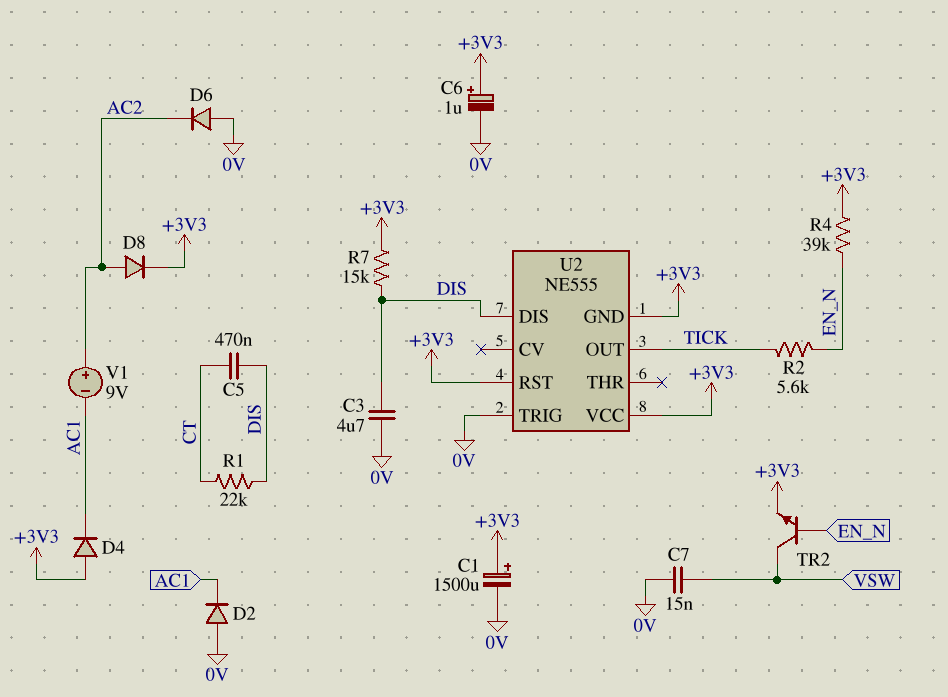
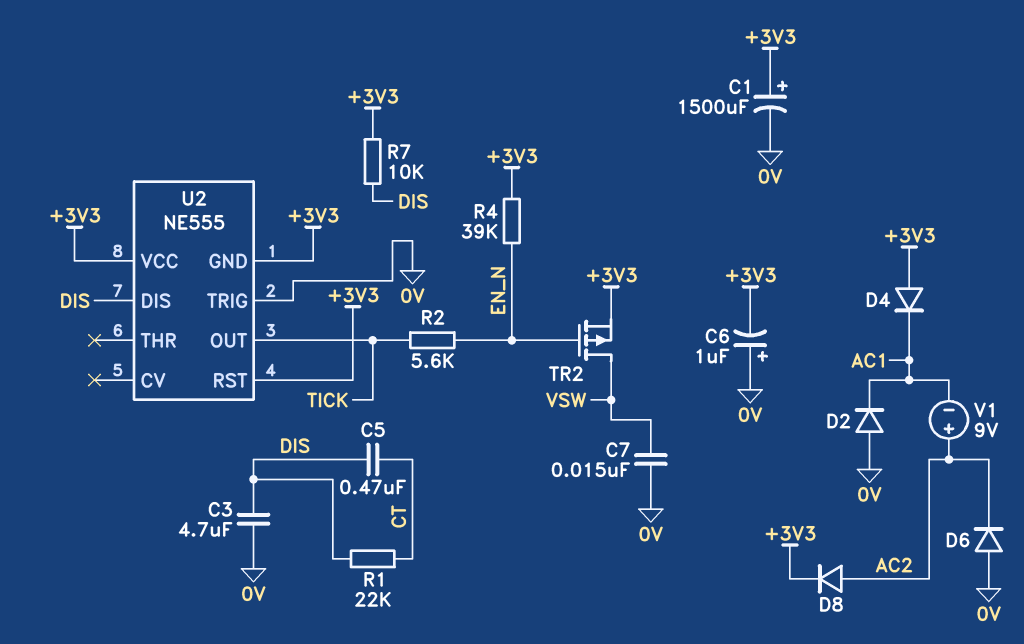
C6: 1uF (plus +3V3, minus 0V) -> 1uF (plus 0V, minus +3V3)
R7: 15k (+3V3, DIS) -> 10k (+3V3, DIS)
TR2: NPN (B EN_N, C VSW, E +3V3) -> PMOS (G EN_N, D VSW, S +3V3)

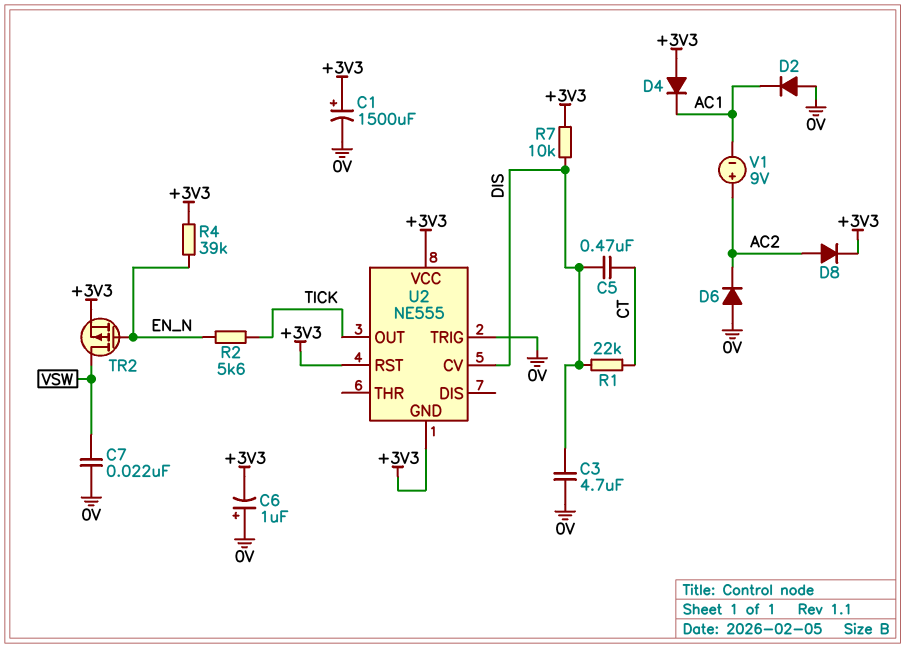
C7: 15nF (0V, VSW) -> 22nF (0V, VSW)
U2 pin CV: none -> DIS
U2 pin DIS: DIS -> none

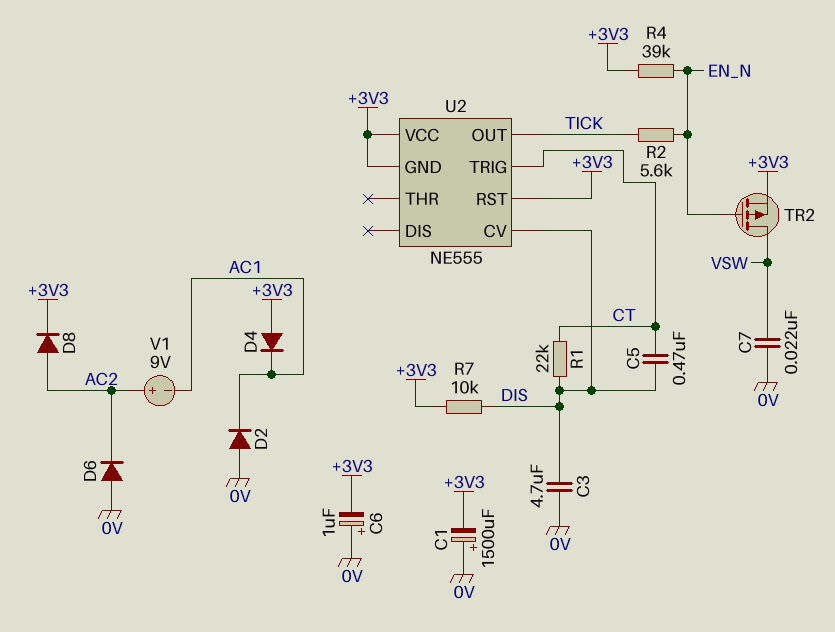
C1: 1500uF (plus +3V3, minus 0V) -> 1500uF (plus 0V, minus +3V3)
U2 pin TRIG: 0V -> CT

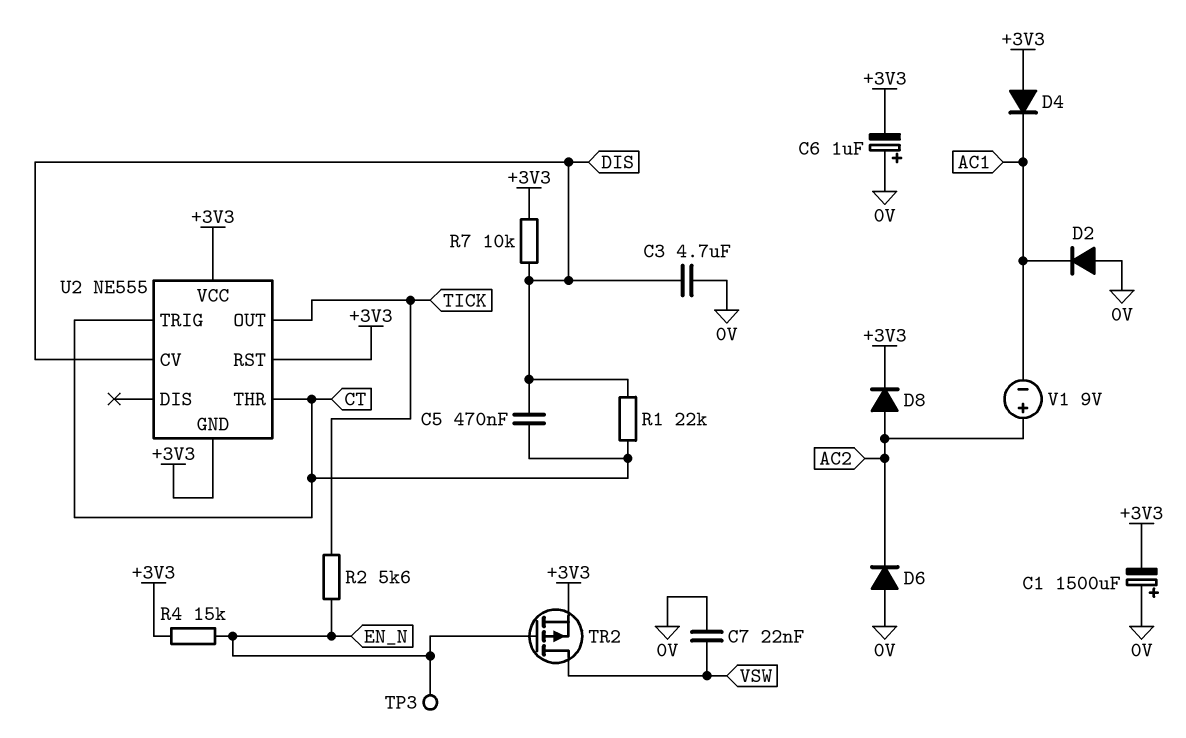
R4: 39k (+3V3, EN_N) -> 15k (+3V3, EN_N)
TP3: none -> test point (EN_N)
U2 pin THR: none -> CT

